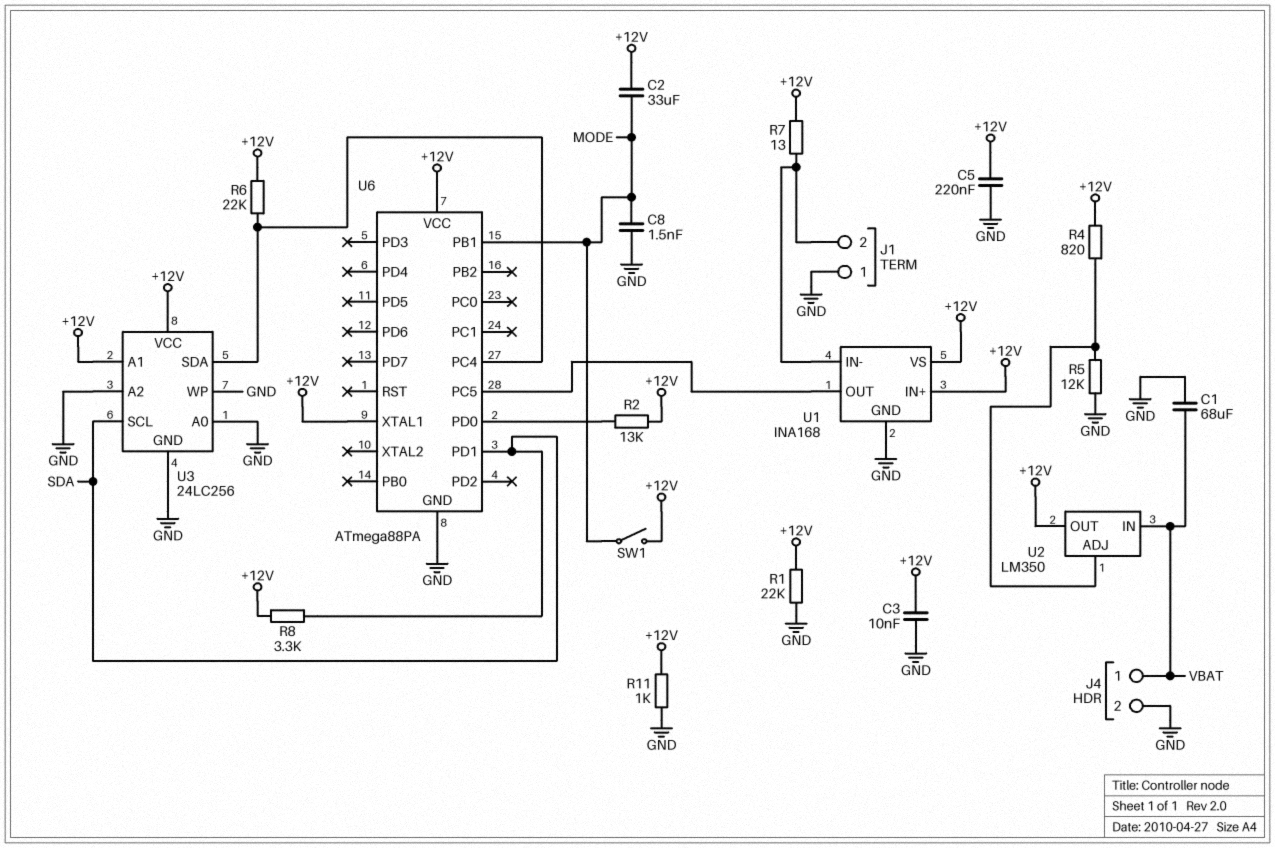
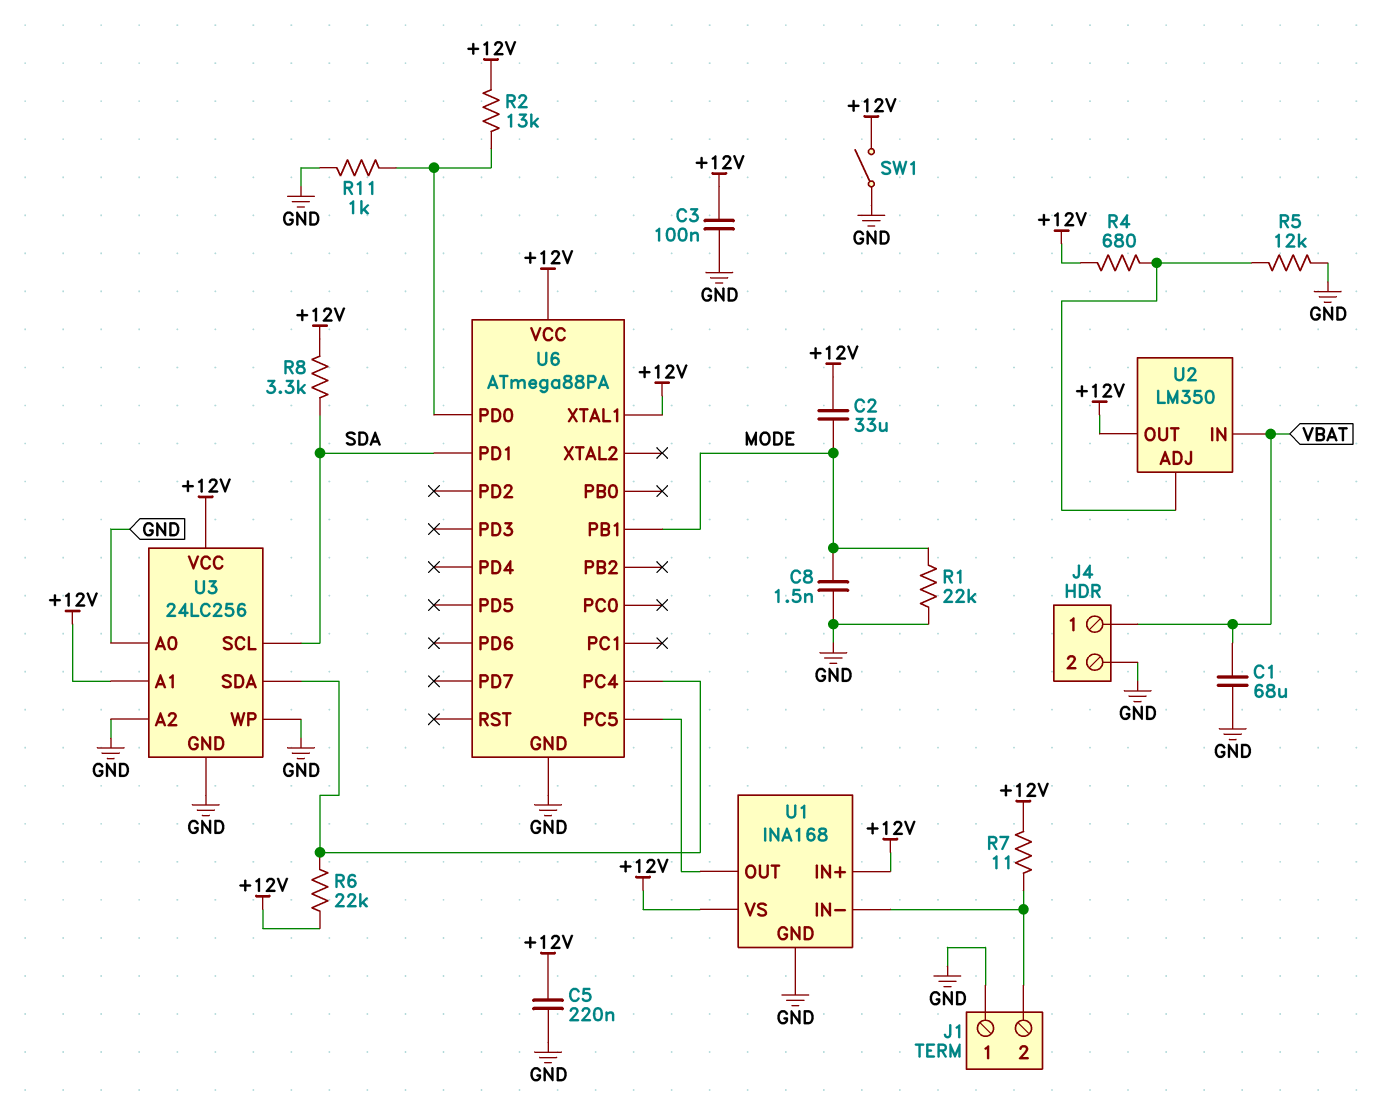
C3: 10nF (+12V, GND) -> 100nF (+12V, GND)
R1: 22k (+12V, GND) -> 22k (GND, MODE)
R4: 820 (+12V, U2/ADJ) -> 680 (+12V, U2/ADJ)
R7: 13 (+12V, J1/2) -> 11 (+12V, J1/2)
R11: 1k (+12V, GND) -> 1k (GND, U6/PD0)
SW1: switch (+12V, MODE) -> switch (+12V, GND)

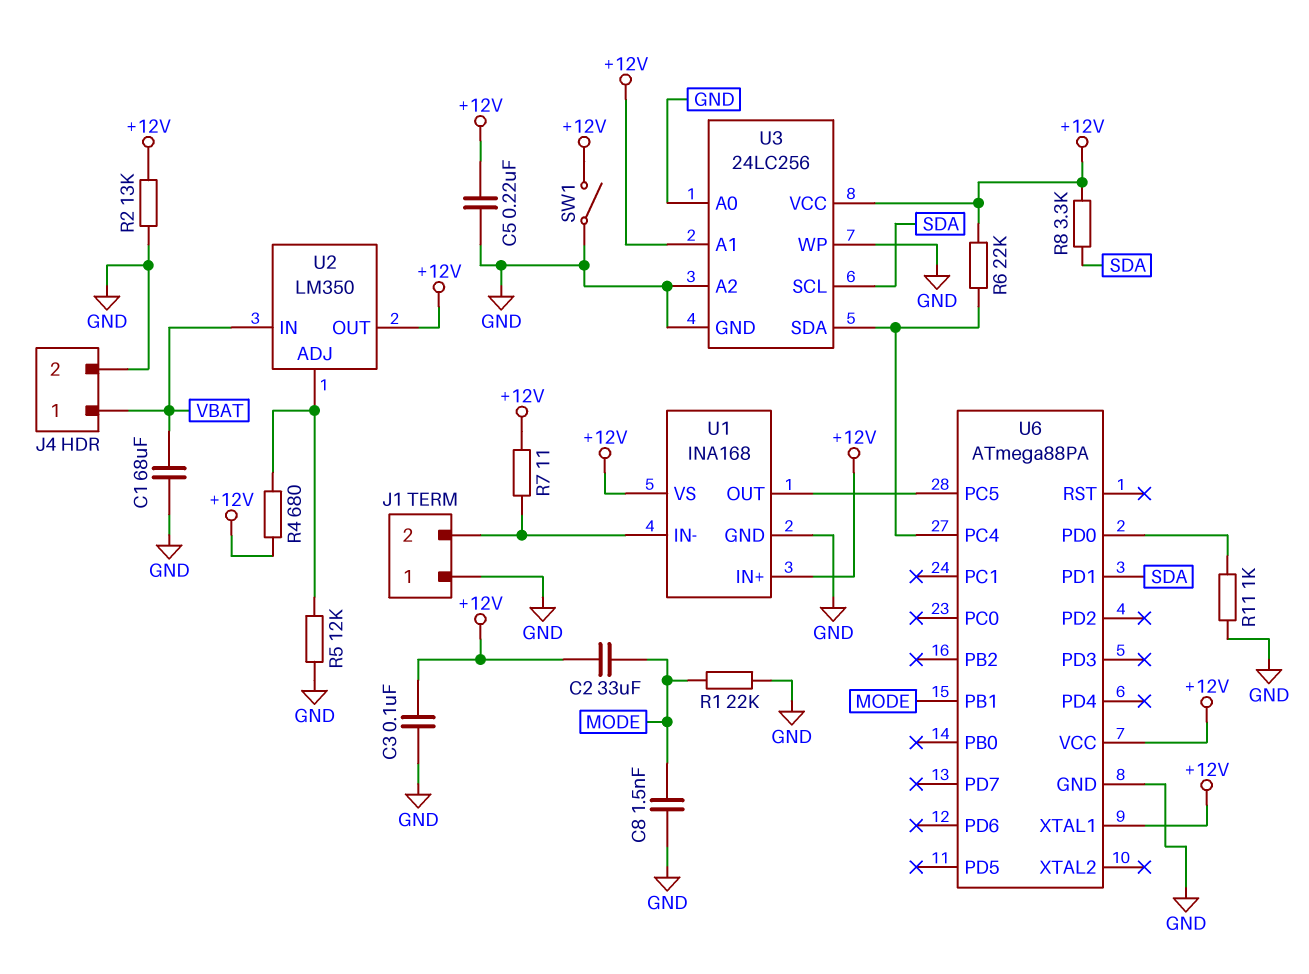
R2: 13k (+12V, U6/PD0) -> 13k (+12V, GND)

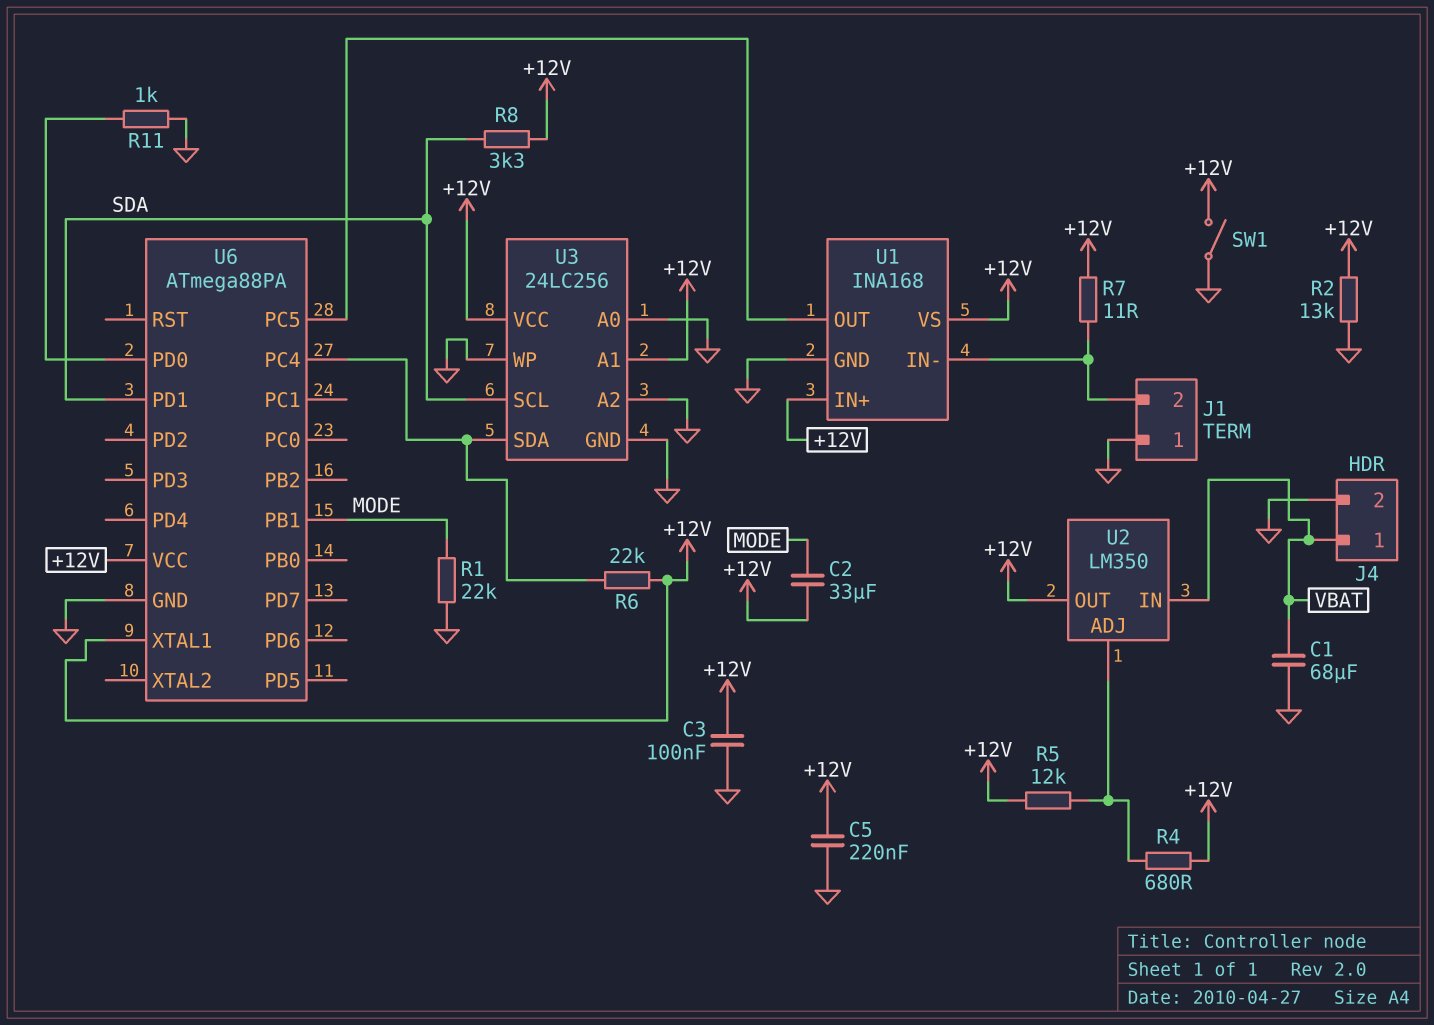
C8: 1.5nF (GND, MODE) -> none
R5: 12k (GND, U2/ADJ) -> 12k (+12V, U2/ADJ)

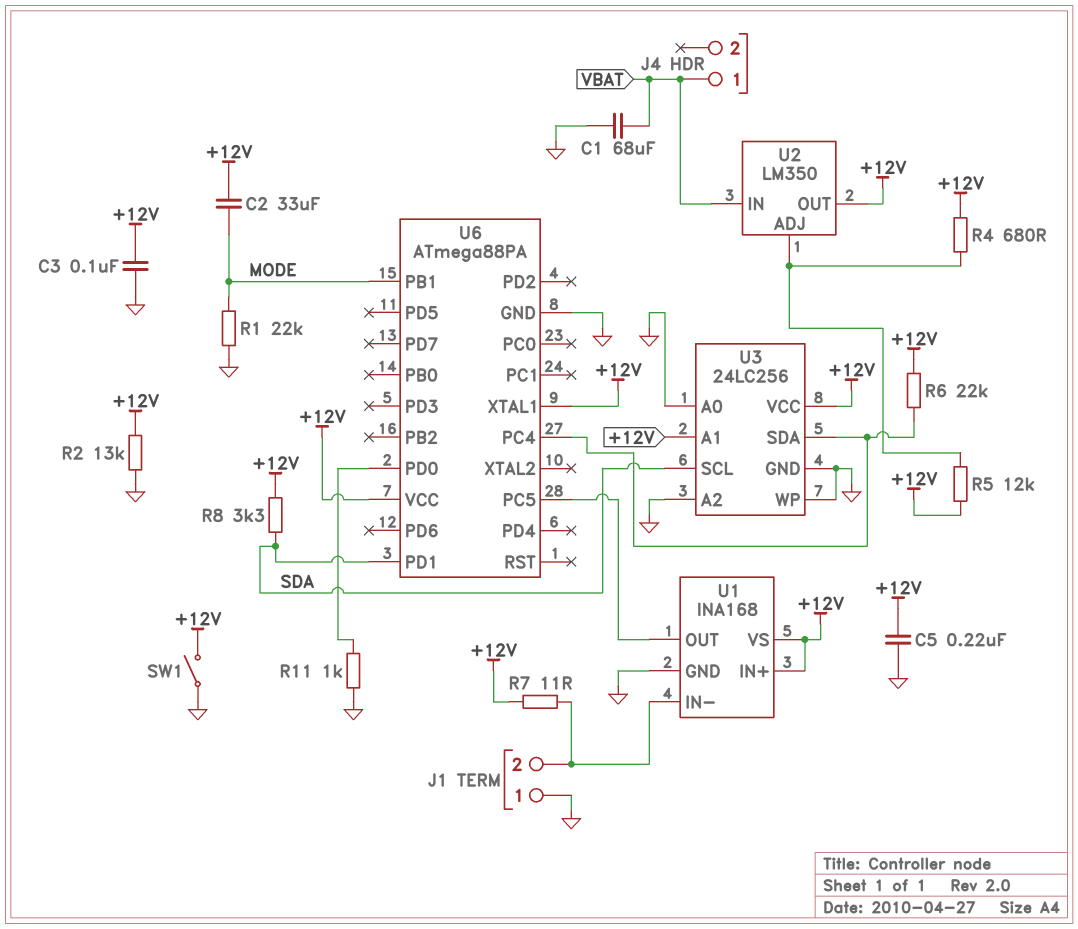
J4 pin 2: GND -> none

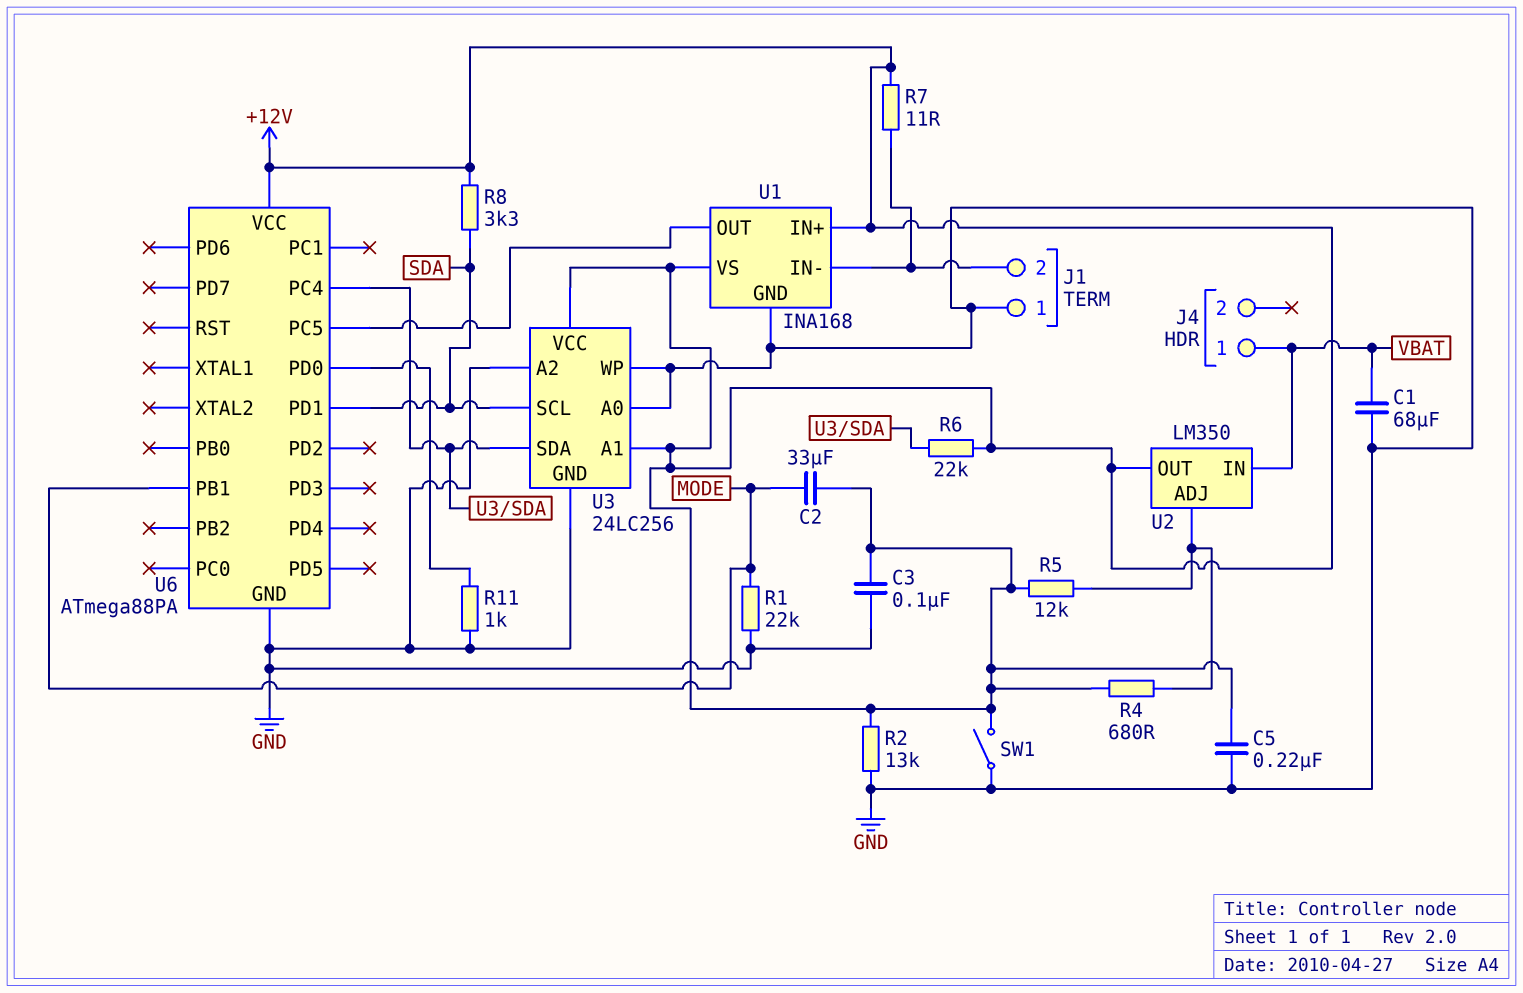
U6 pin XTAL1: +12V -> none

